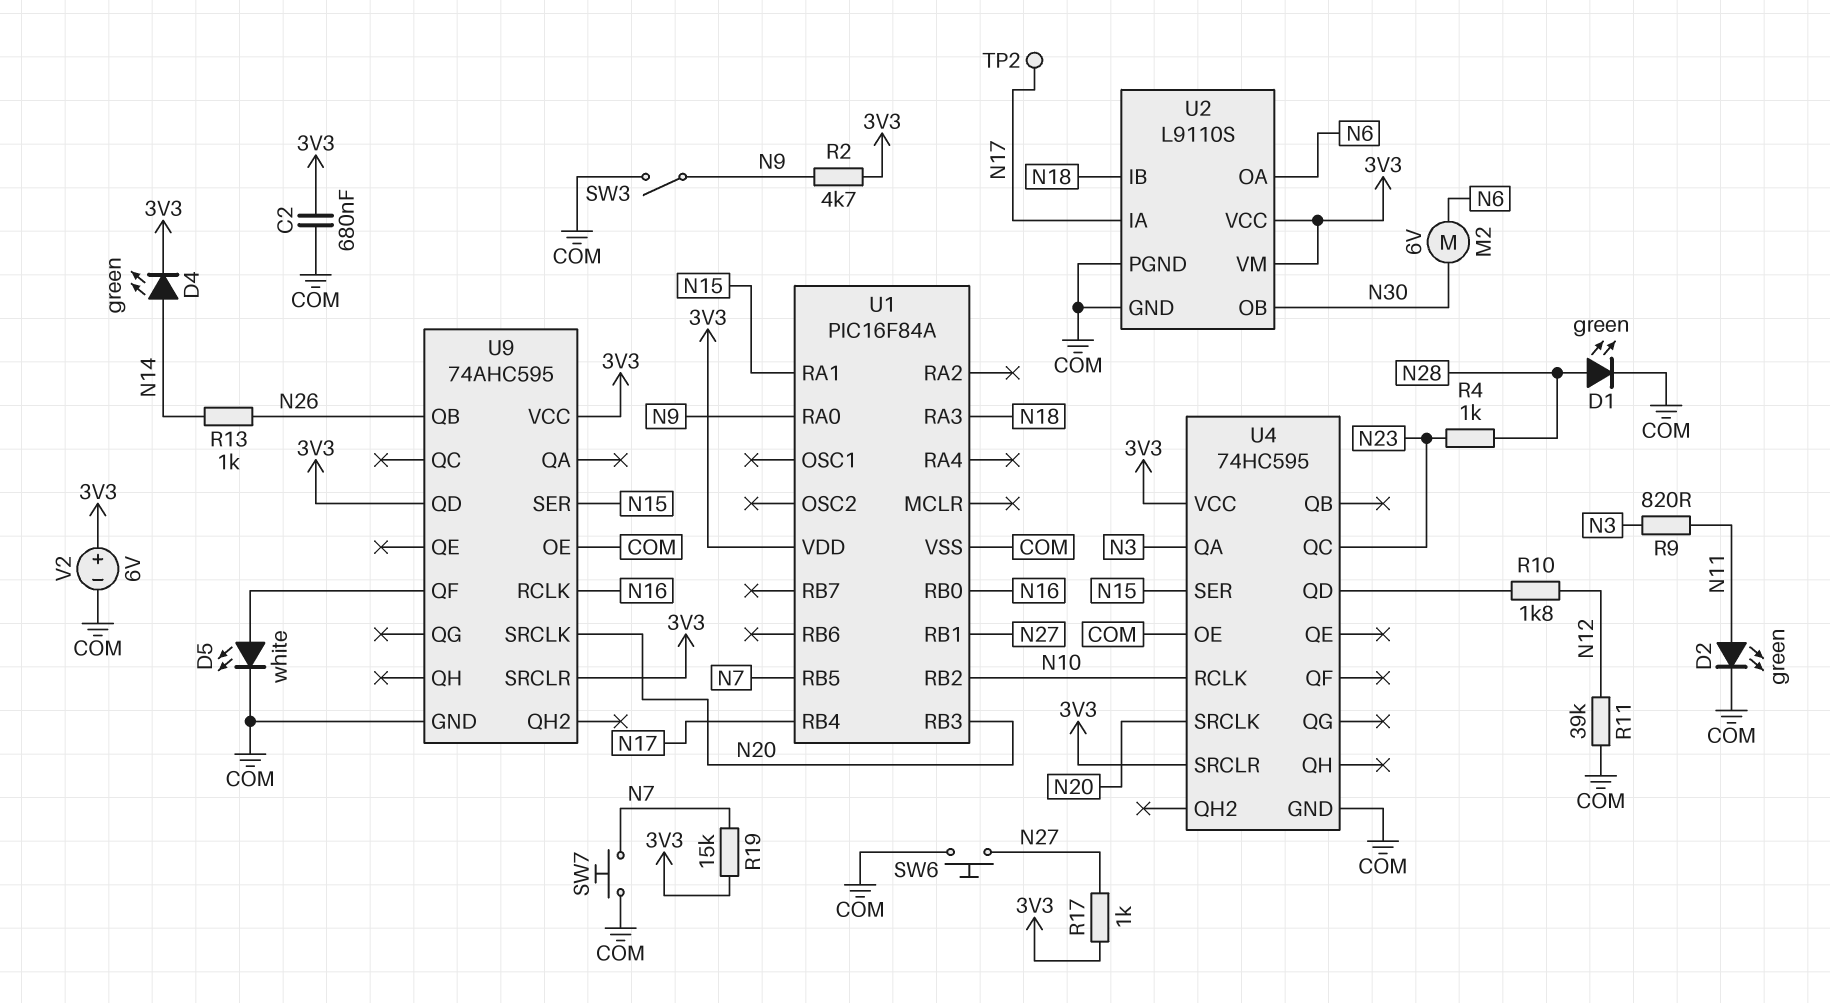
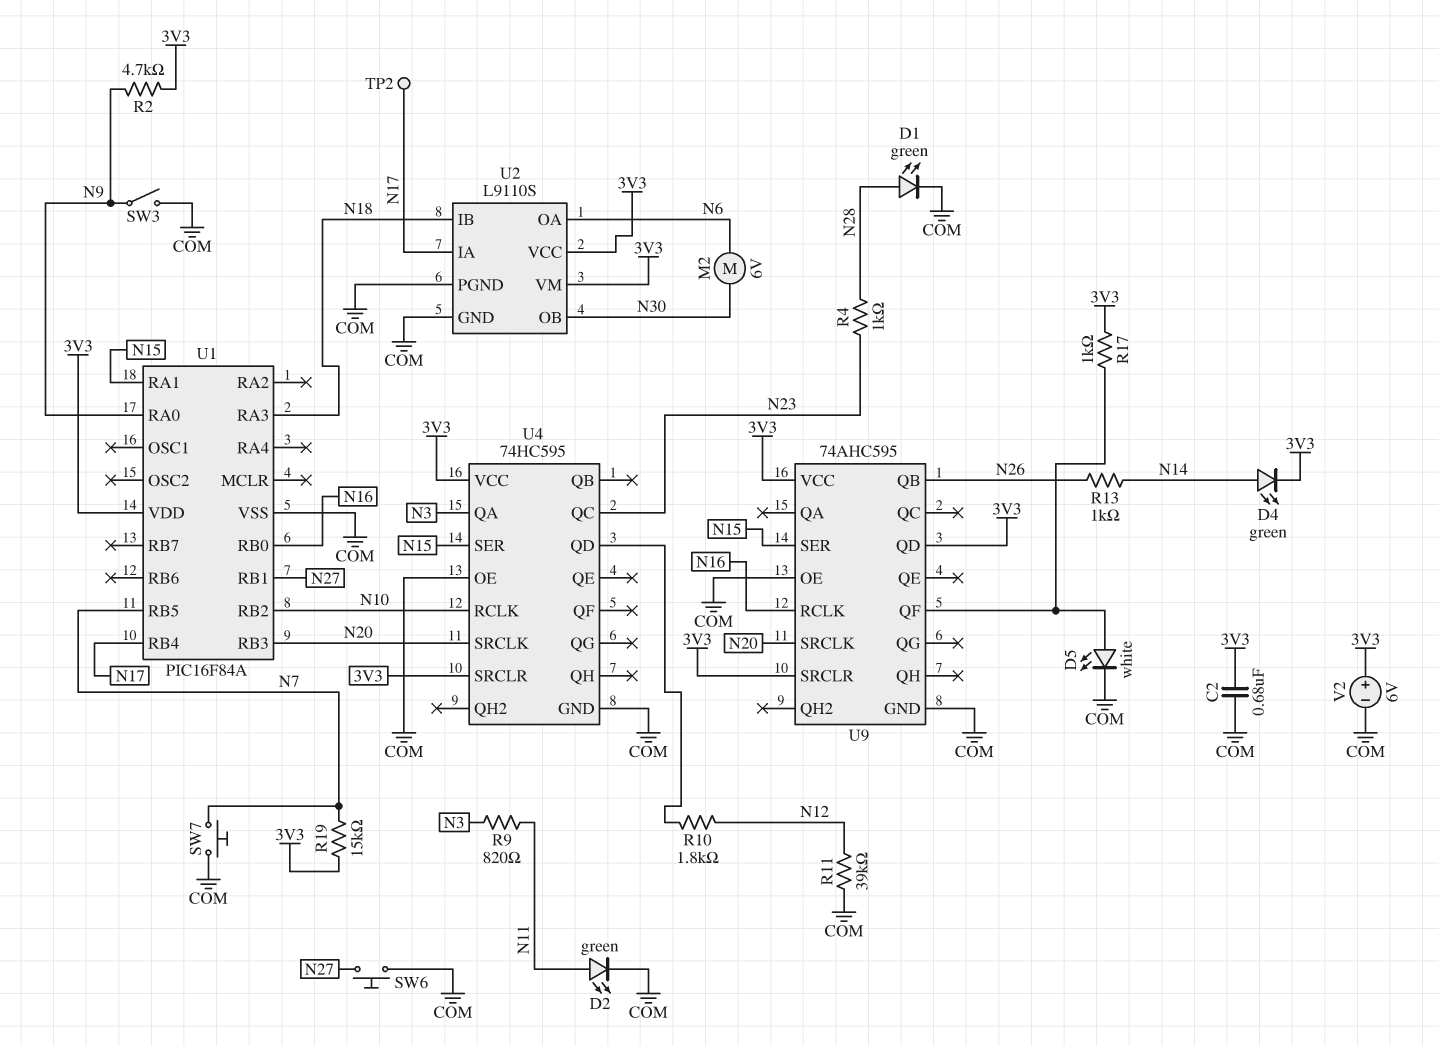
R17: 1k (3V3, N27) -> 1k (3V3, U9/QF)

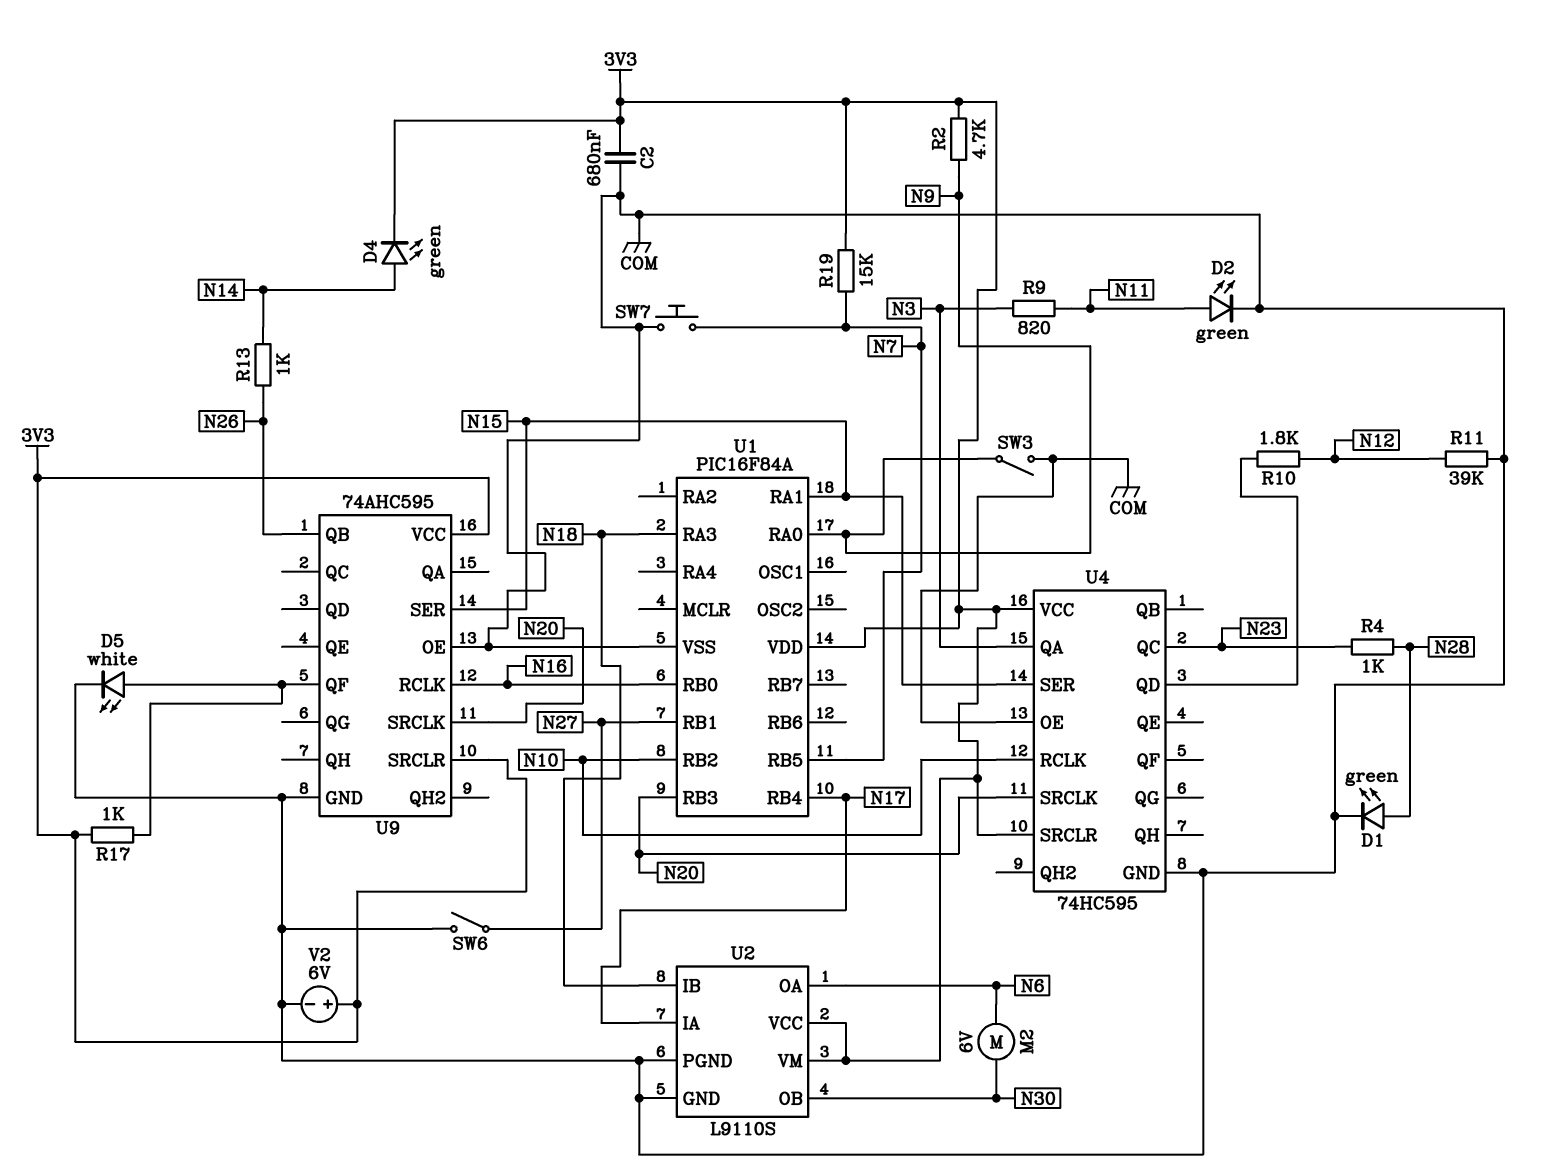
SW6: button (COM, N27) -> switch (COM, N27)
TP2: test point (N17) -> none
U9 pin QD: 3V3 -> none

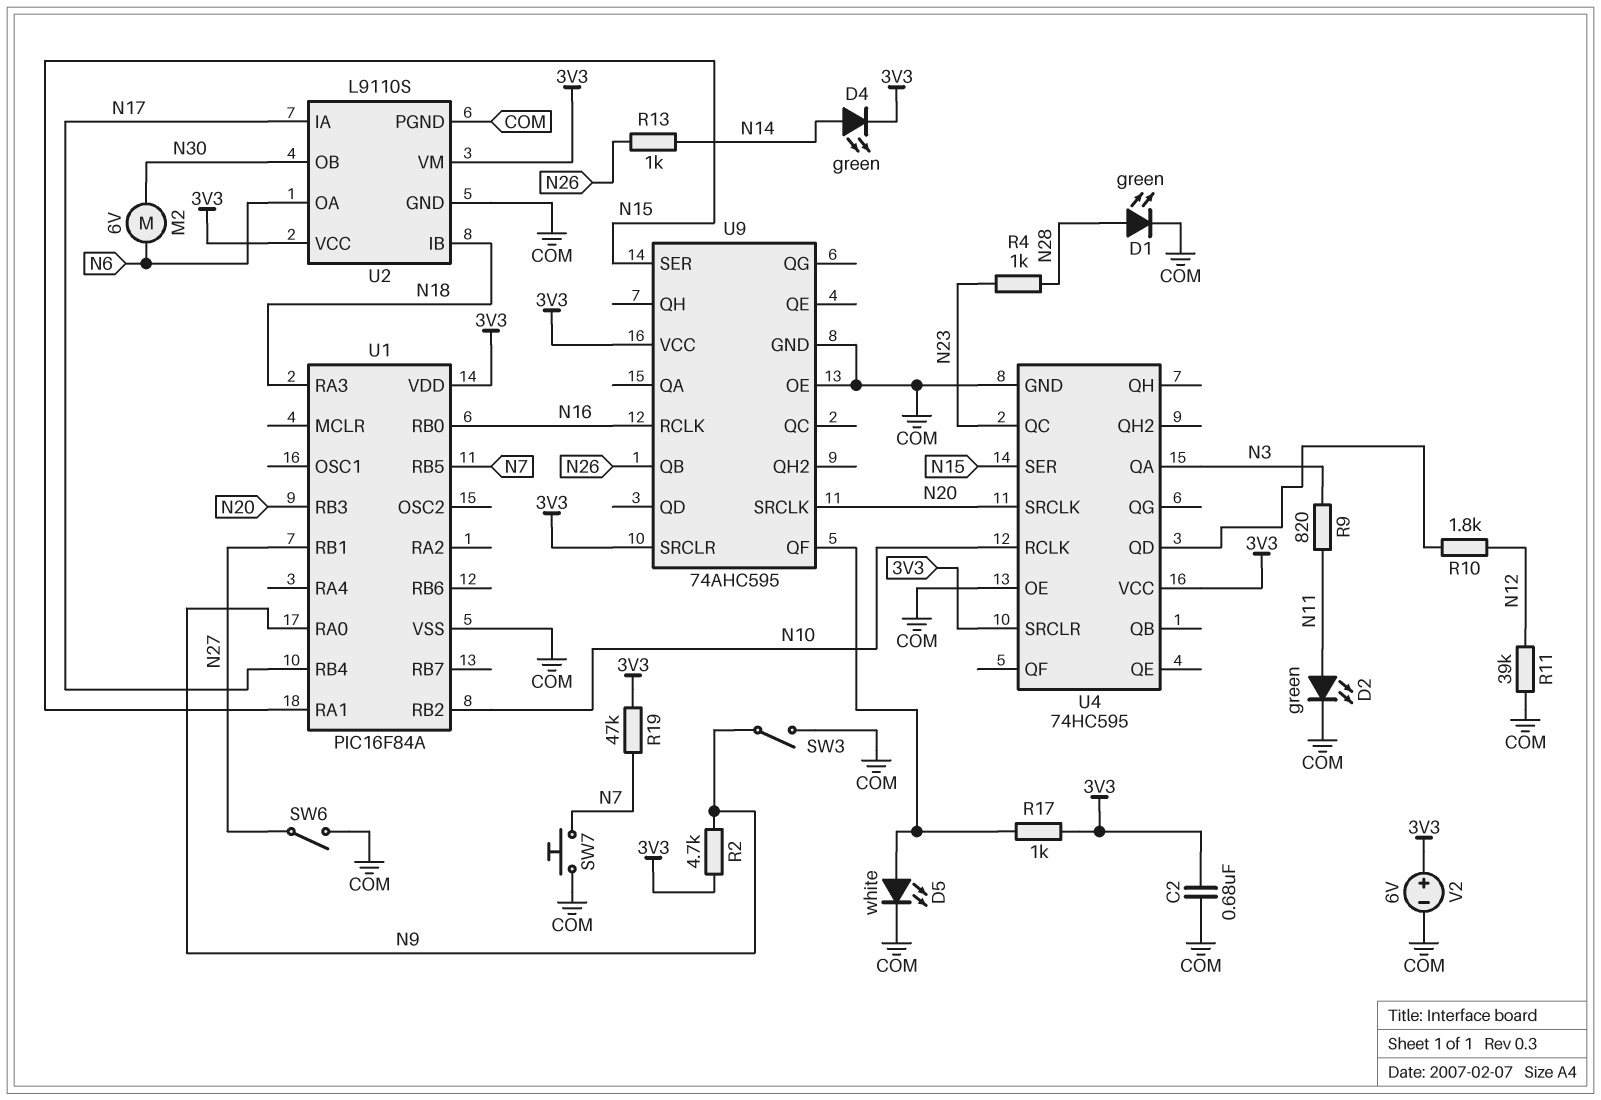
R19: 15k (3V3, N7) -> 47k (3V3, N7)

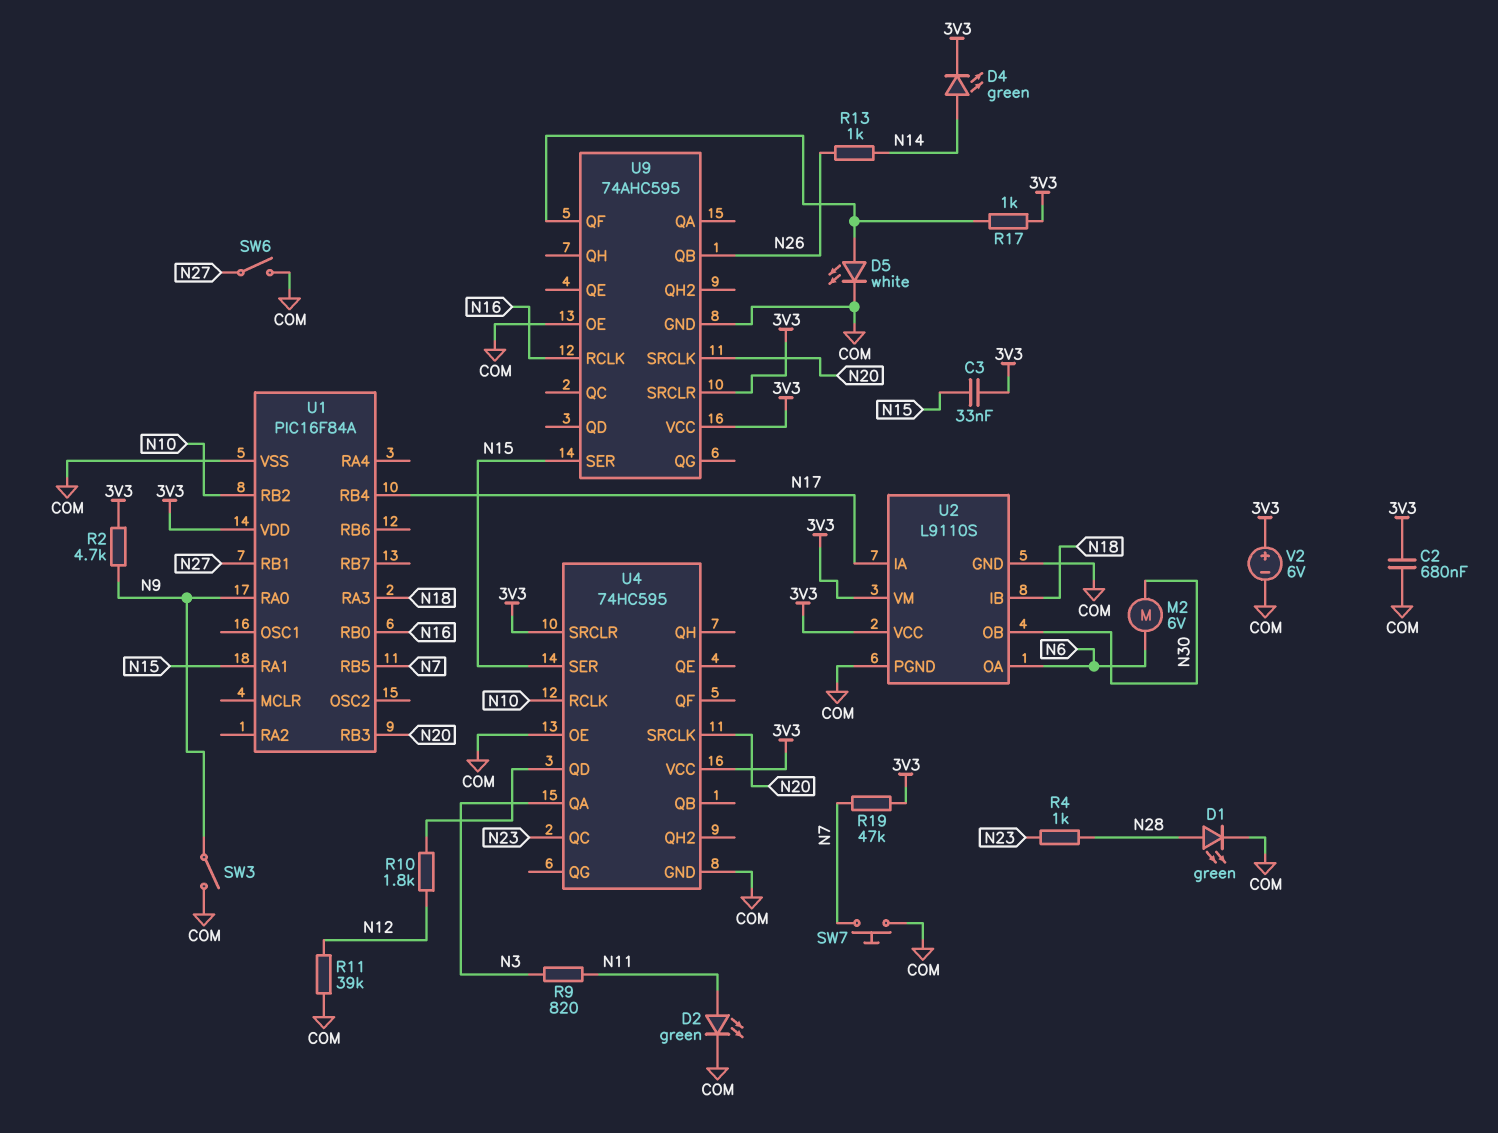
C3: none -> 33nF (3V3, N15)

